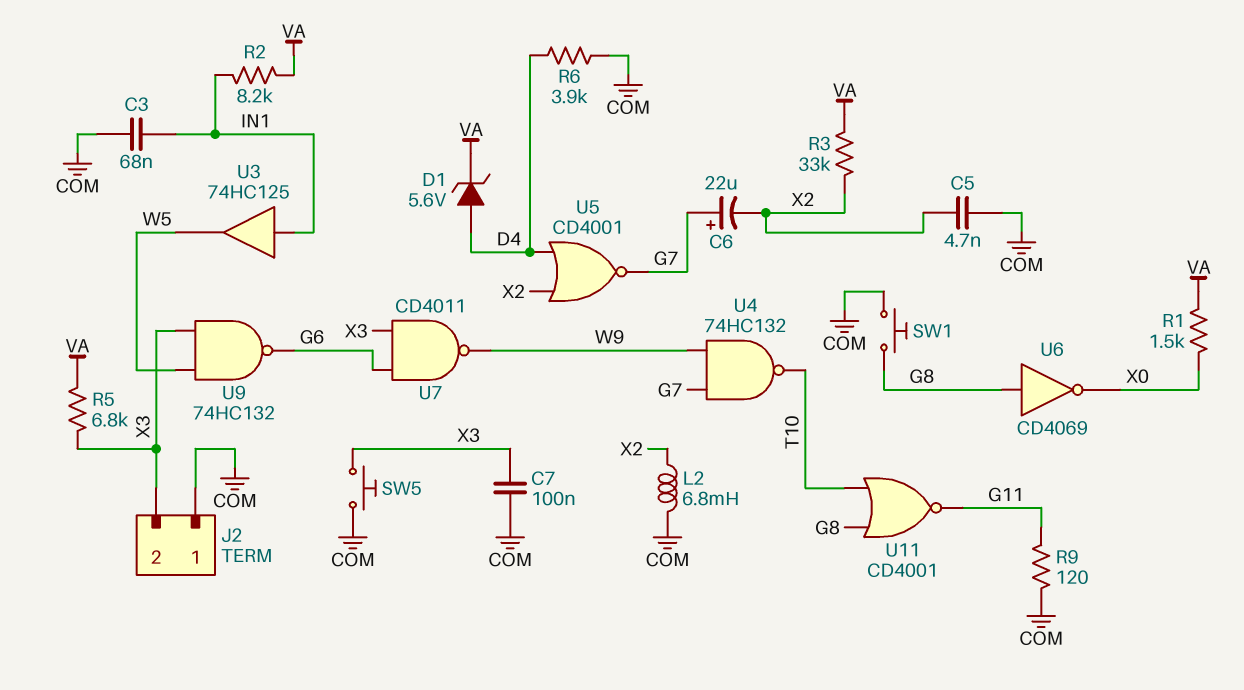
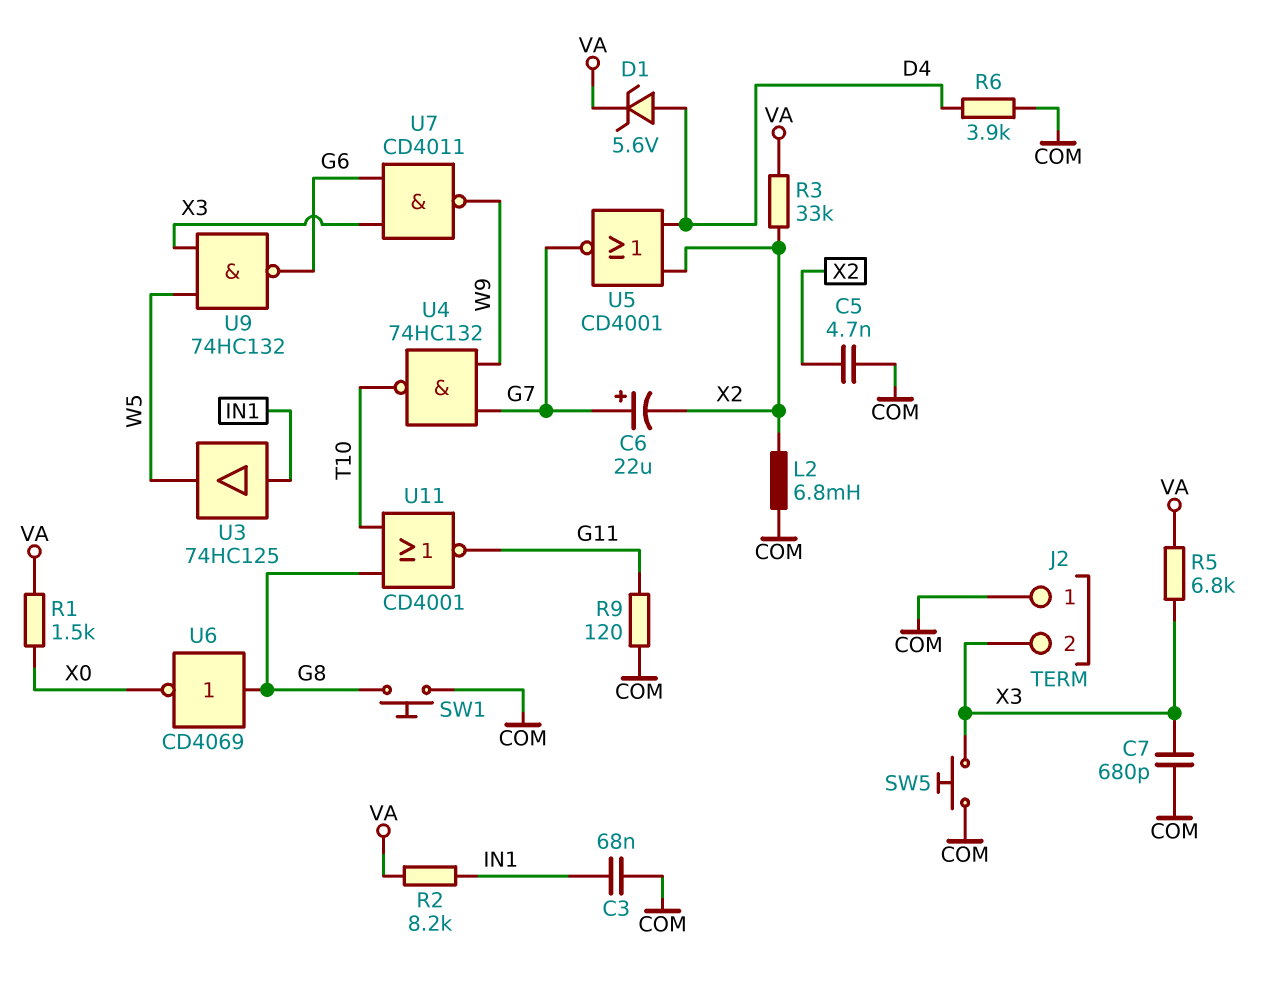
C7: 100nF (COM, X3) -> 680pF (COM, X3)

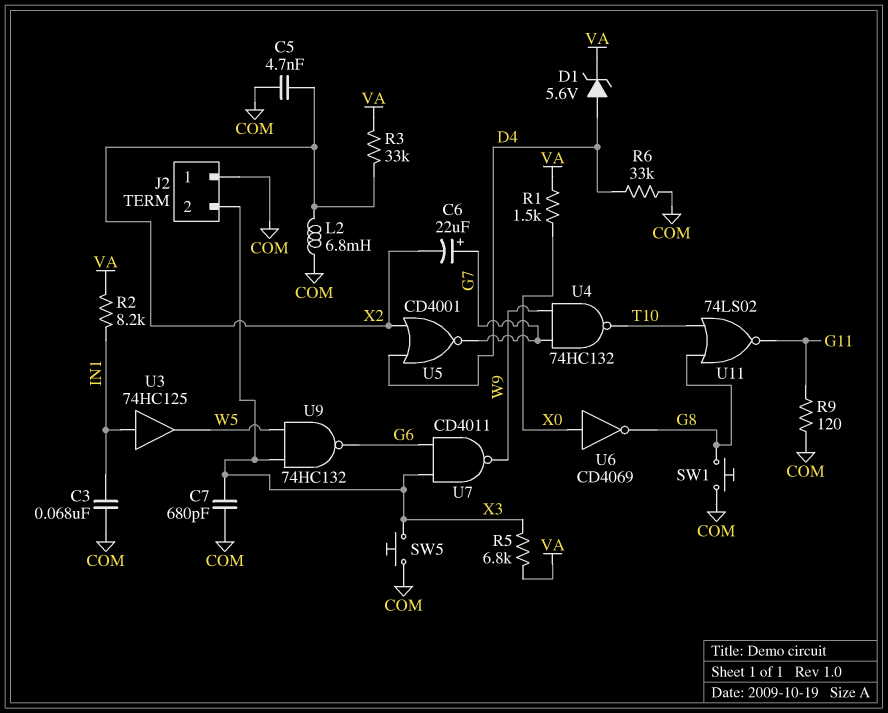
R6: 3.9k (COM, D4) -> 33k (COM, D4)
U6: NOT CD4069 (in G8, out X0) -> NOT CD4069 (in X0, out G8)
U11: NOR CD4001 (in G8, in T10, out G11) -> NOR 74LS02 (in G8, in T10, out G11)

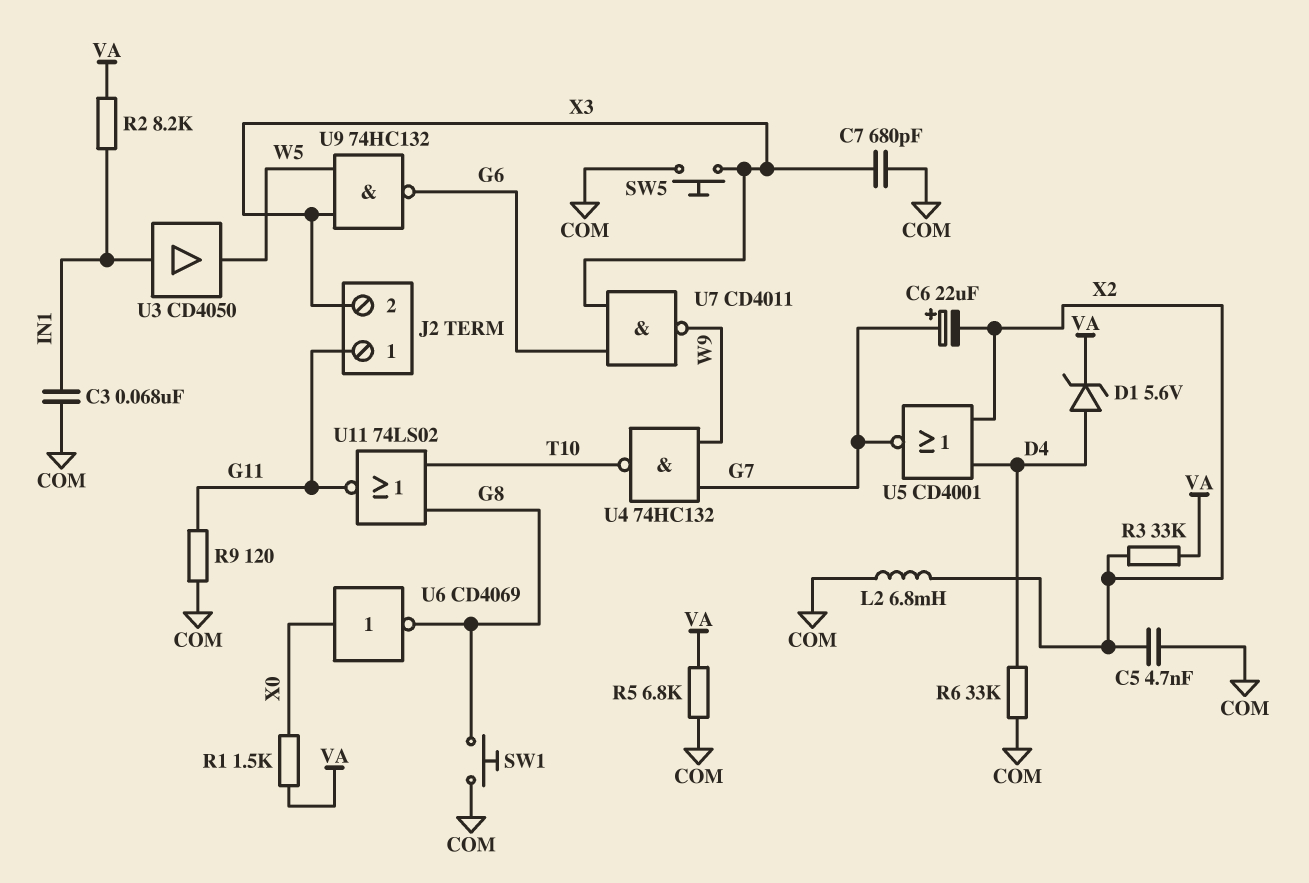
J2 pin 1: COM -> G11
R5: 6.8k (VA, X3) -> 6.8k (COM, VA)
U3: buffer 74HC125 (in IN1, out W5) -> buffer CD4050 (in IN1, out W5)

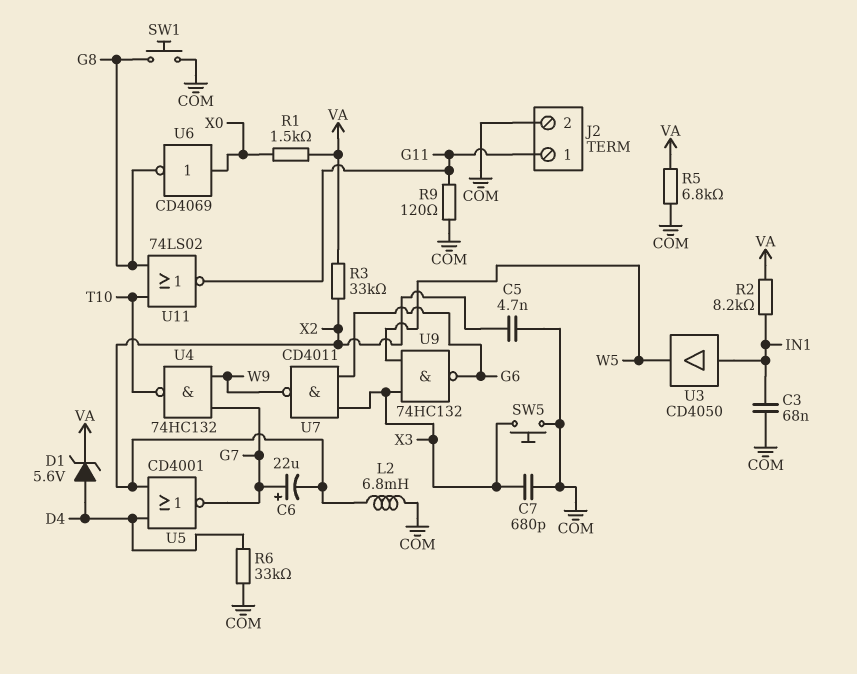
J2 pin 2: X3 -> COM

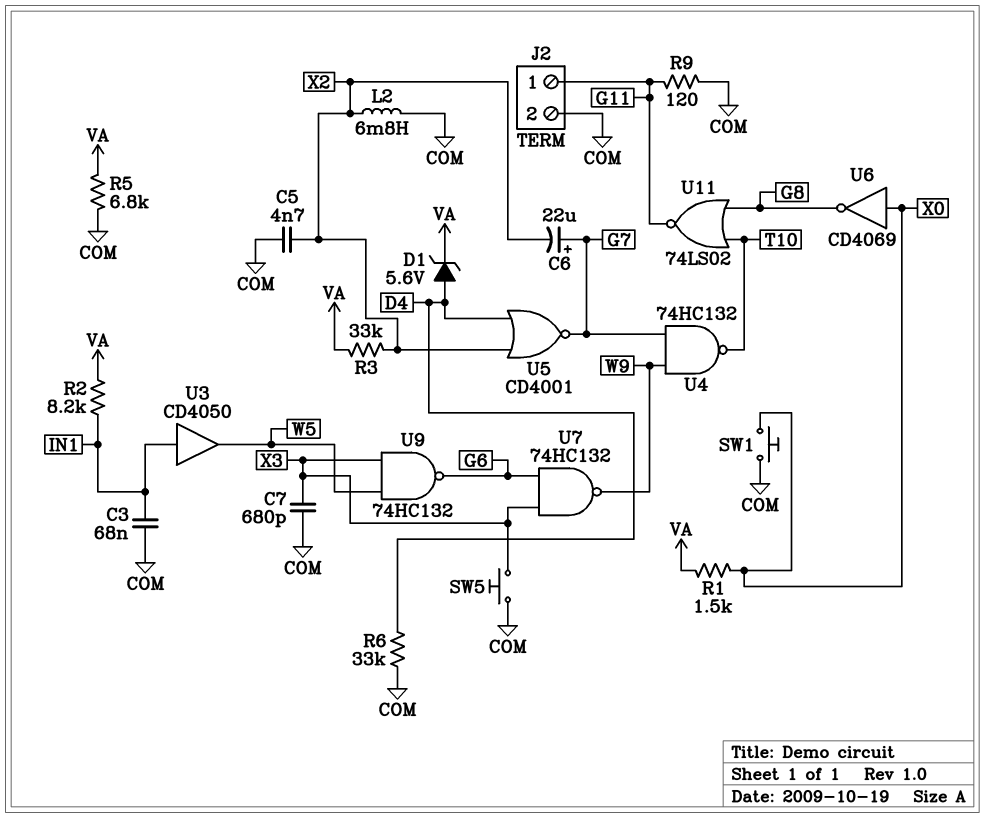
SW1: button (COM, G8) -> button (COM, X0)
U7: NAND CD4011 (in G6, in X3, out W9) -> NAND 74HC132 (in G6, in X3, out W9)

